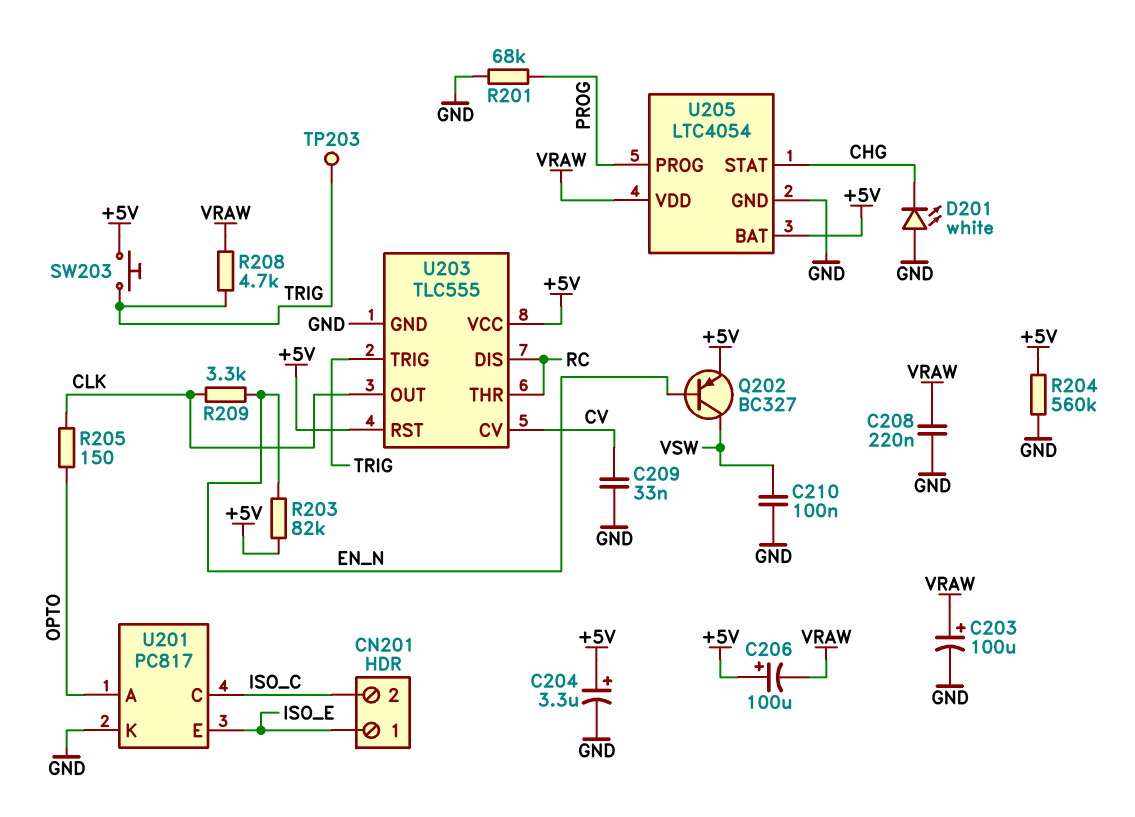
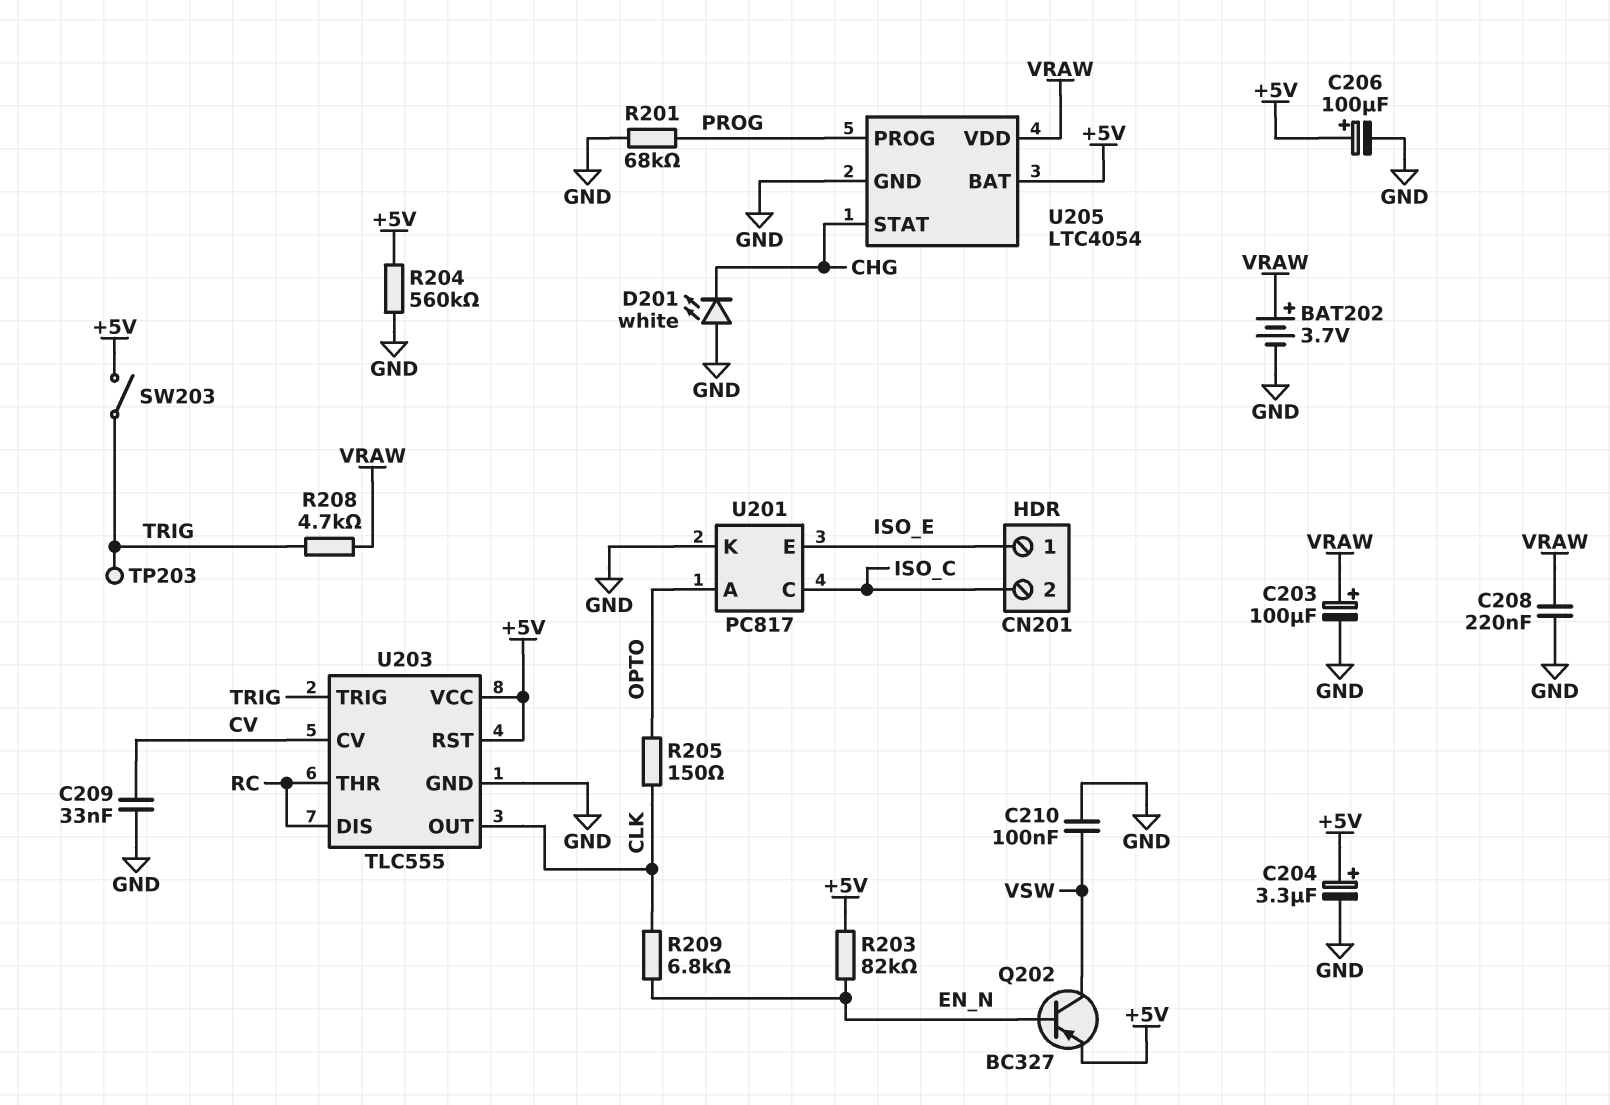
BAT202: none -> 3.7V (plus VRAW, minus GND)
C206: 100uF (plus +5V, minus VRAW) -> 100uF (plus +5V, minus GND)
R209: 3.3k (CLK, EN_N) -> 6.8k (CLK, EN_N)
SW203: button (+5V, TRIG) -> switch (+5V, TRIG)

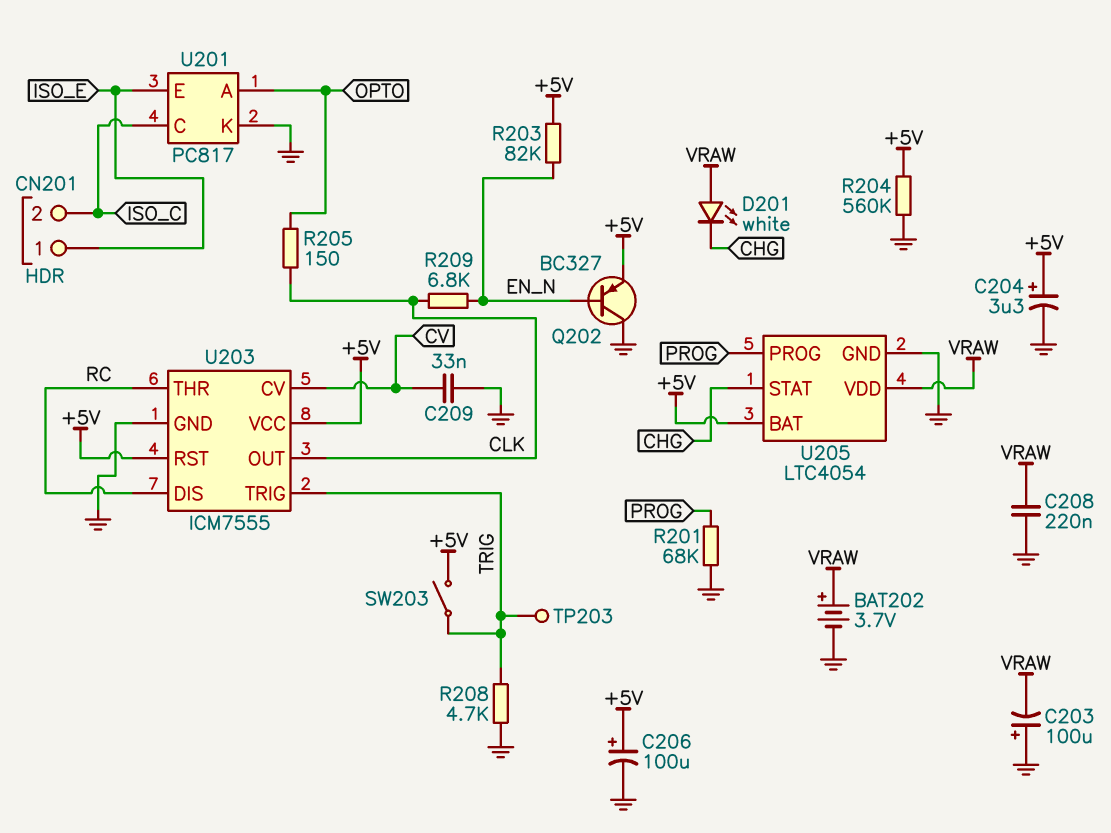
C203: 100uF (plus VRAW, minus GND) -> 100uF (plus GND, minus VRAW)
C210: 100nF (GND, VSW) -> none
D201: LED white (A GND, K CHG) -> LED white (A VRAW, K CHG)
Q202: PNP BC327 (B EN_N, C VSW, E +5V) -> PNP BC327 (B EN_N, C GND, E +5V)
R208: 4.7k (TRIG, VRAW) -> 4.7k (GND, TRIG)
U203: TLC555 -> ICM7555

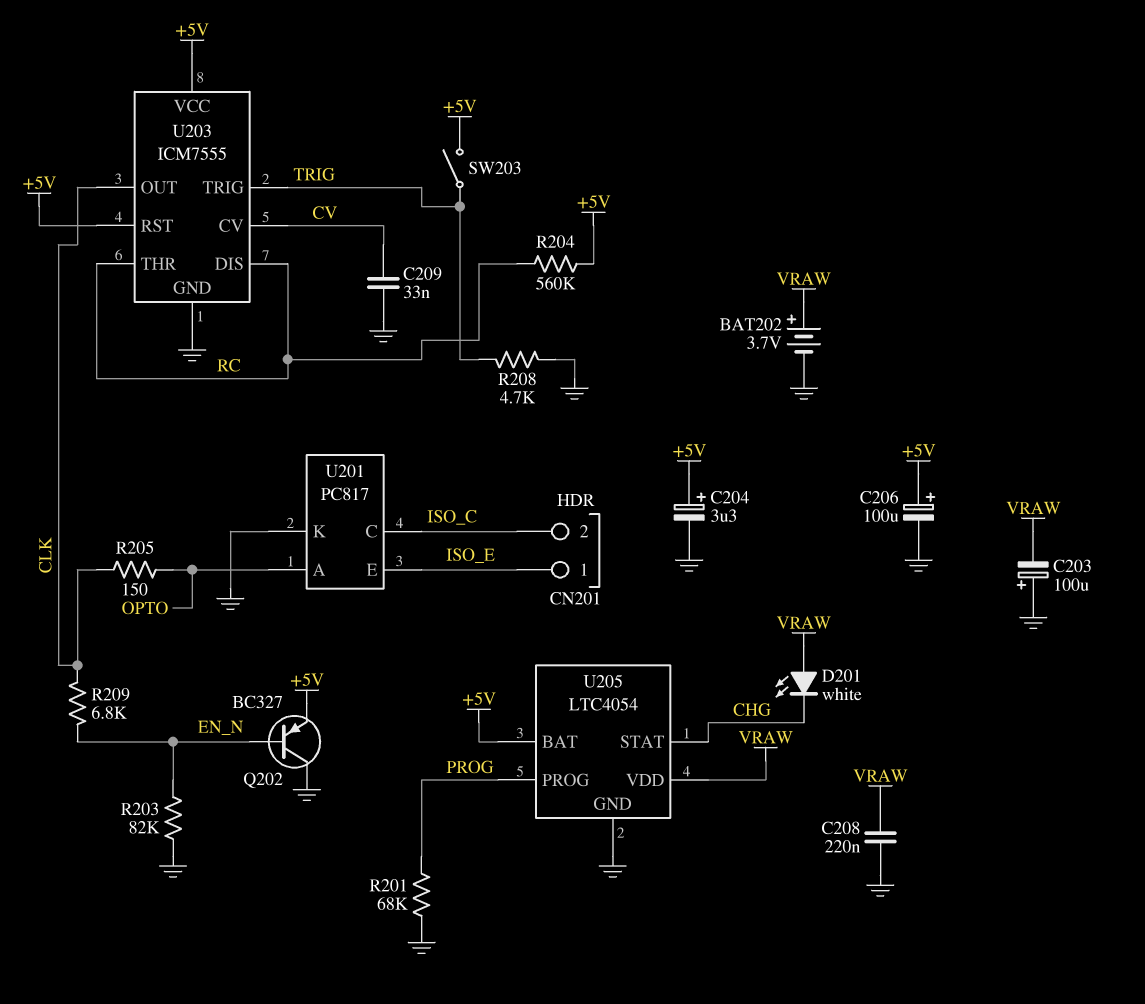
R203: 82k (+5V, EN_N) -> 82k (EN_N, GND)
R204: 560k (+5V, GND) -> 560k (+5V, RC)
TP203: test point (TRIG) -> none

